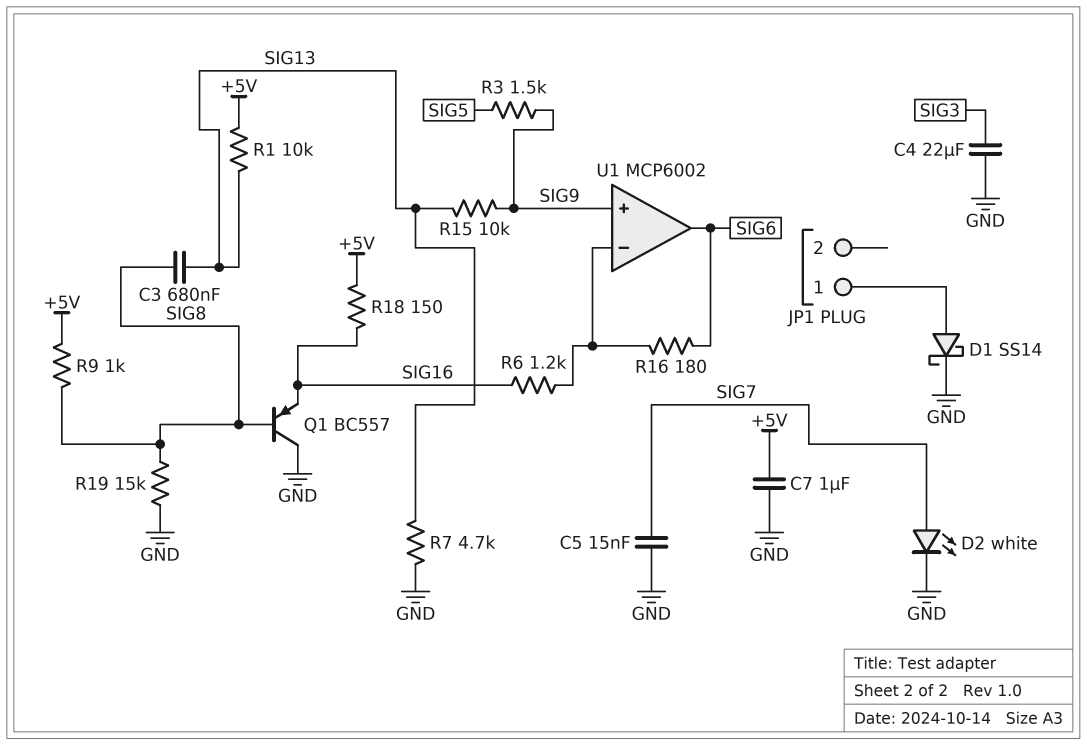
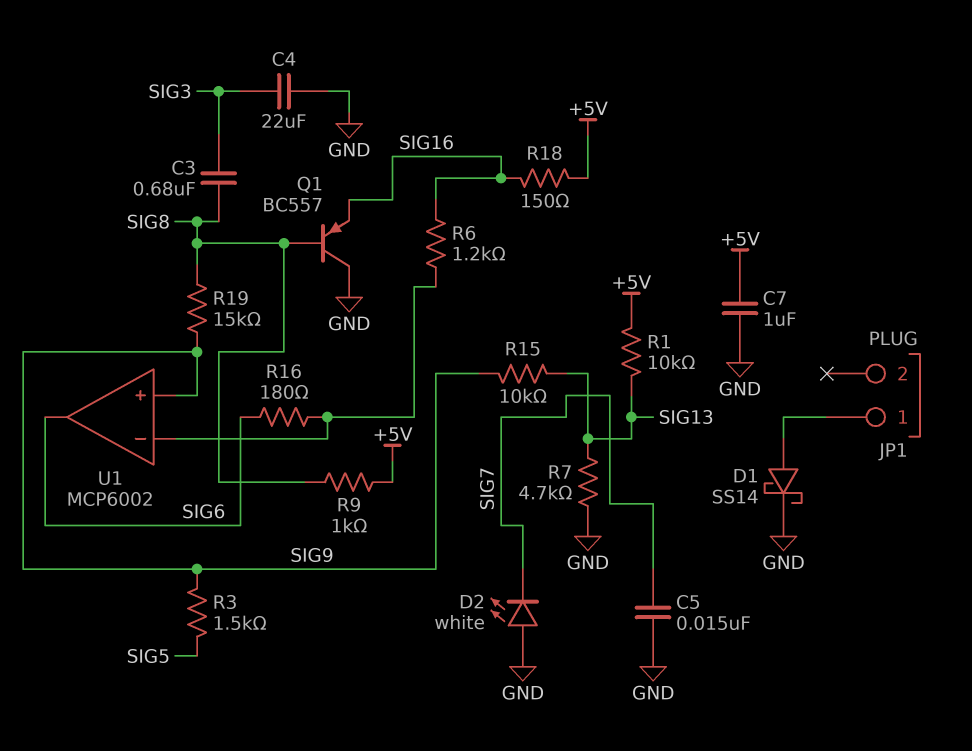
C3: 680nF (SIG8, SIG13) -> 680nF (SIG3, SIG8)
D2: LED white (A SIG7, K GND) -> LED white (A GND, K SIG7)
R19: 15k (GND, SIG8) -> 15k (SIG8, SIG9)

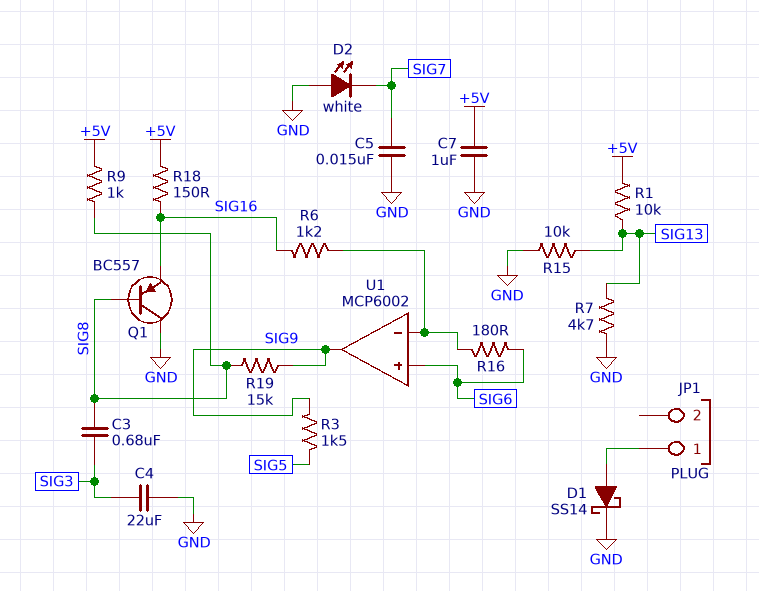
R15: 10k (SIG9, SIG13) -> 10k (GND, SIG13)
U1 pin in+: SIG9 -> SIG6
U1 pin out: SIG6 -> SIG9

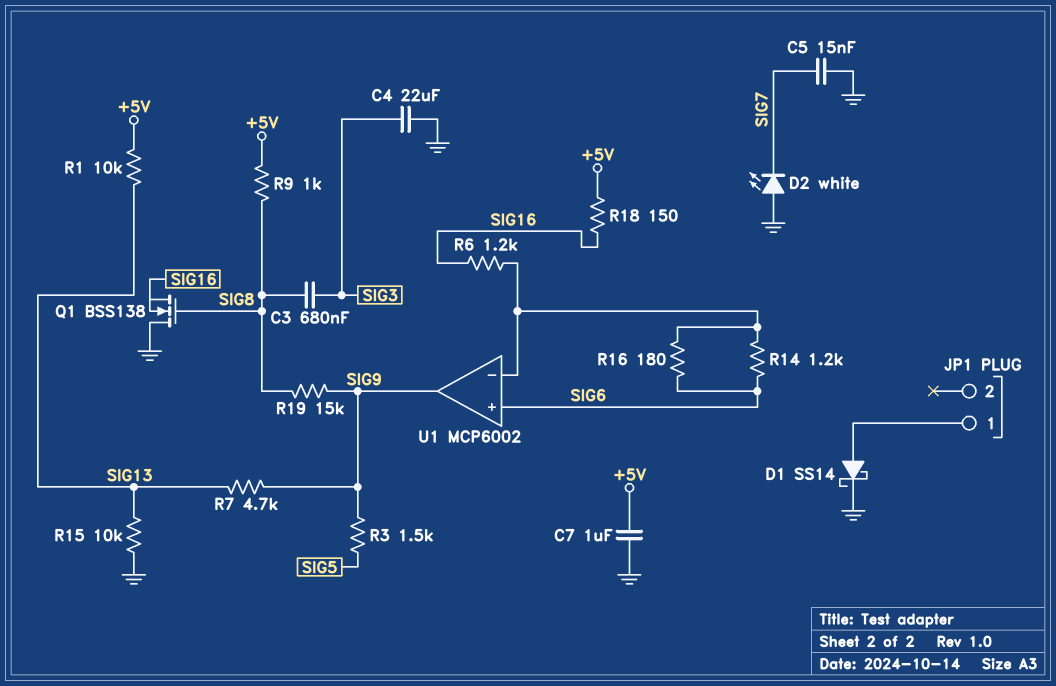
Q1: PNP BC557 (B SIG8, C GND, E SIG16) -> NMOS BSS138 (G SIG8, D GND, S SIG16)
R7: 4.7k (GND, SIG13) -> 4.7k (SIG9, SIG13)
R14: none -> 1.2k (SIG6, U1/in-)

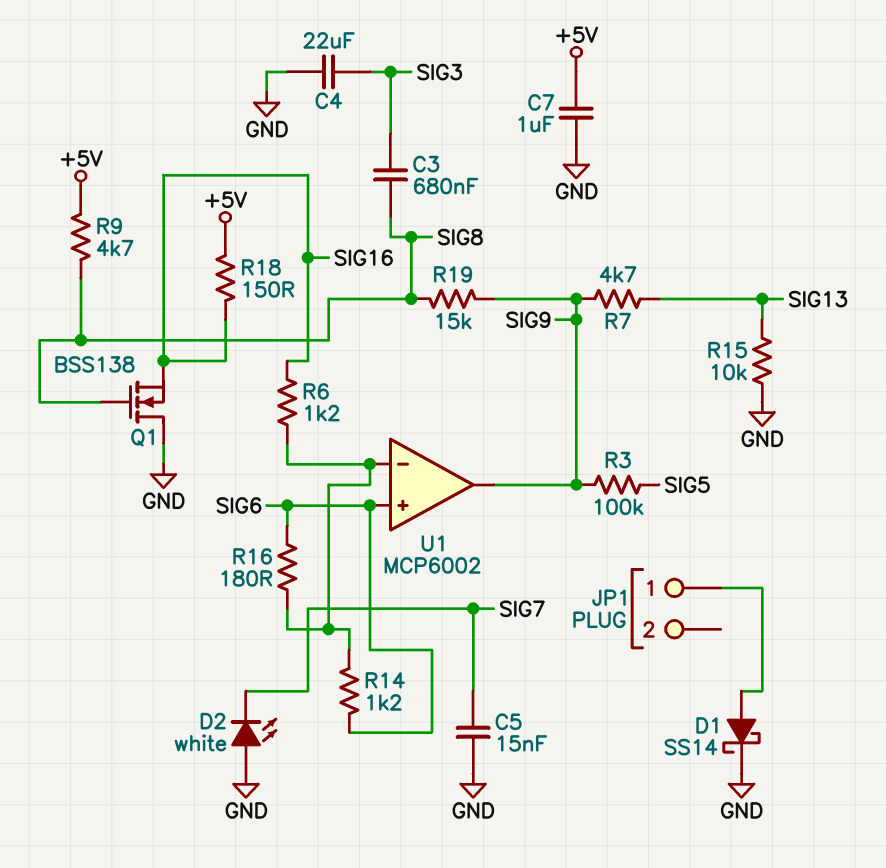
R1: 10k (+5V, SIG13) -> none
R3: 1.5k (SIG5, SIG9) -> 100k (SIG5, SIG9)
R9: 1k (+5V, SIG8) -> 4.7k (+5V, SIG8)

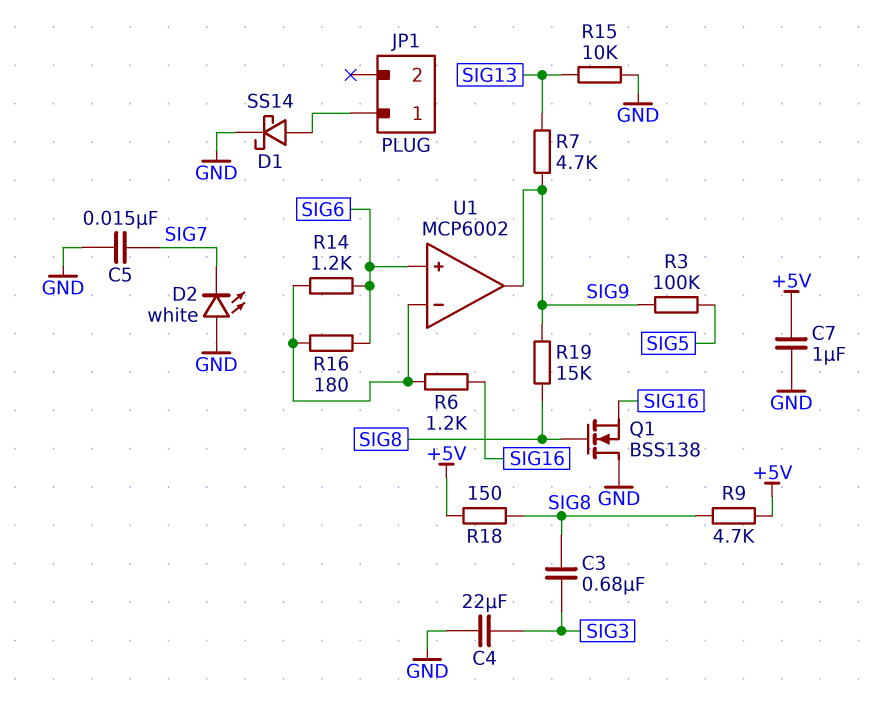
R18: 150 (+5V, SIG16) -> 150 (+5V, SIG8)

